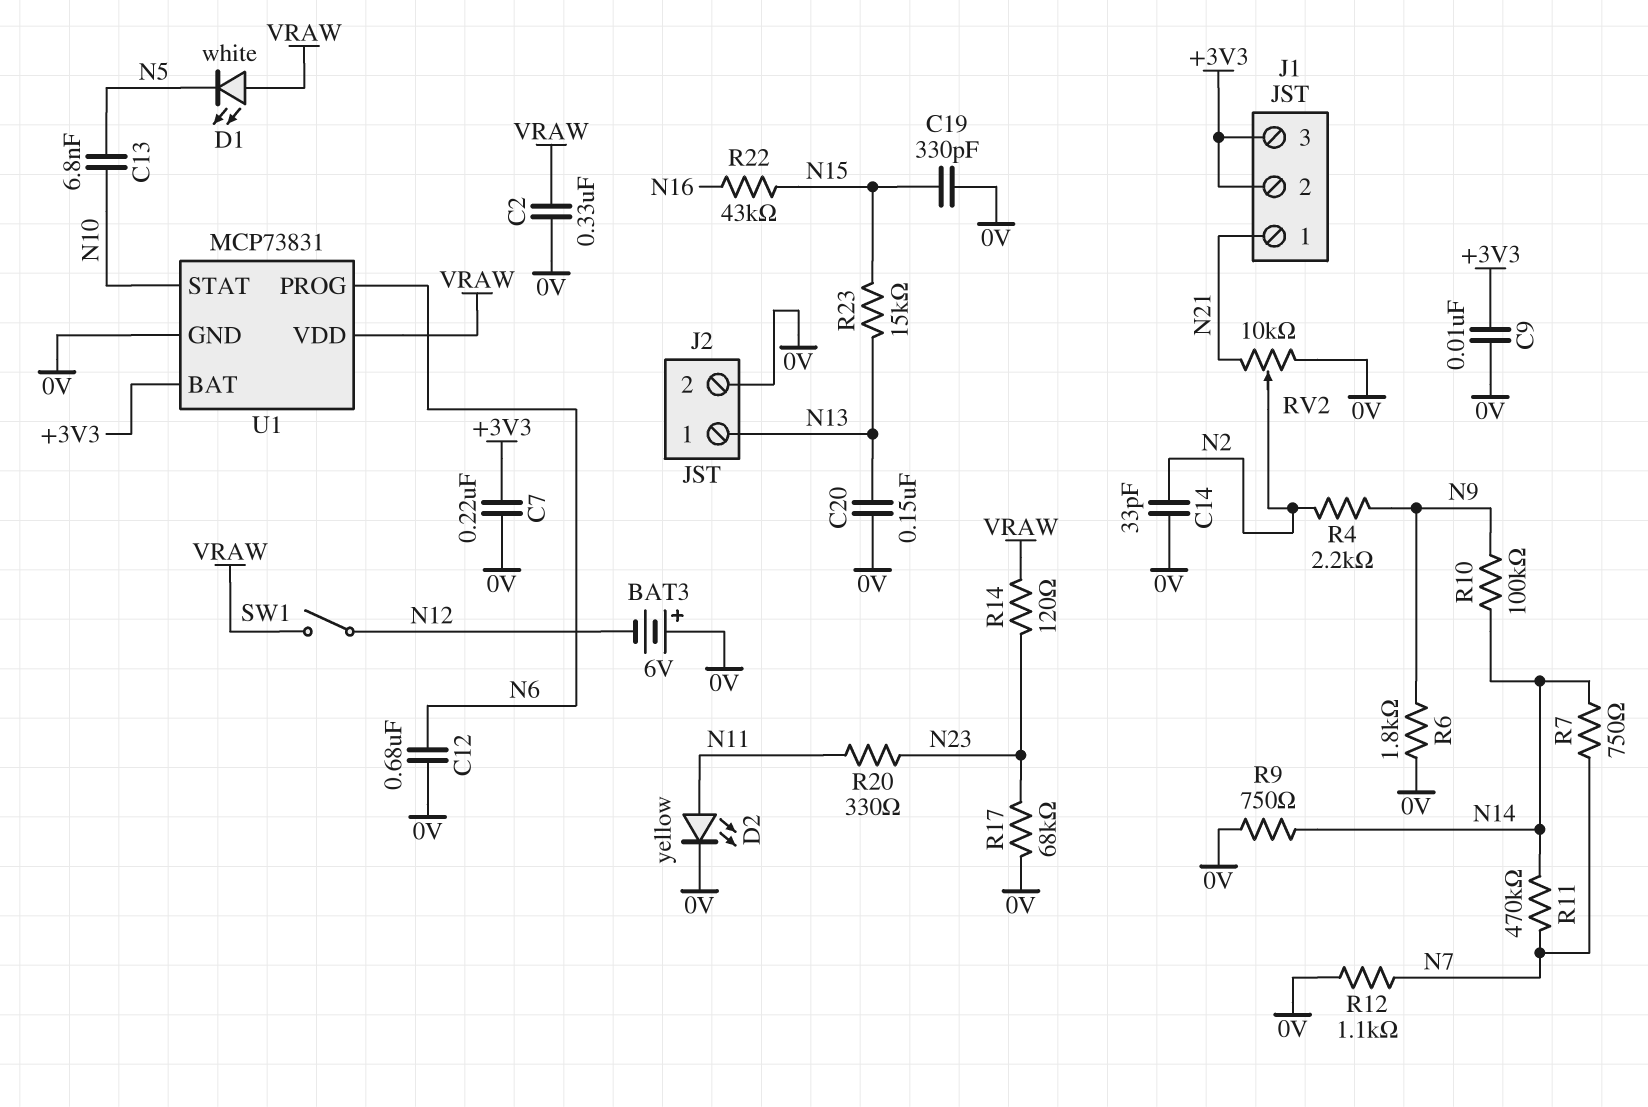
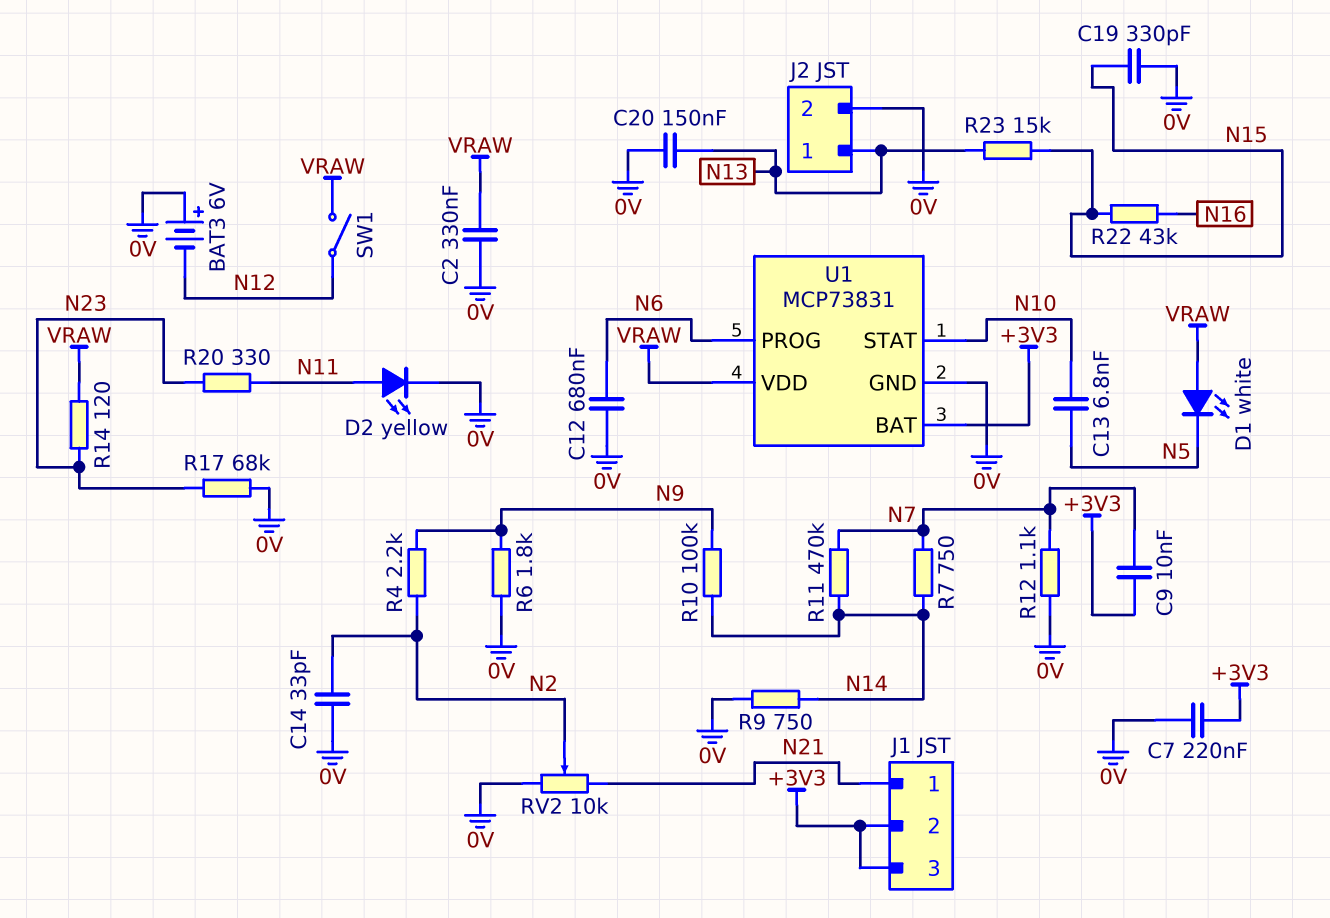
C9: 10nF (+3V3, 0V) -> 10nF (+3V3, N7)

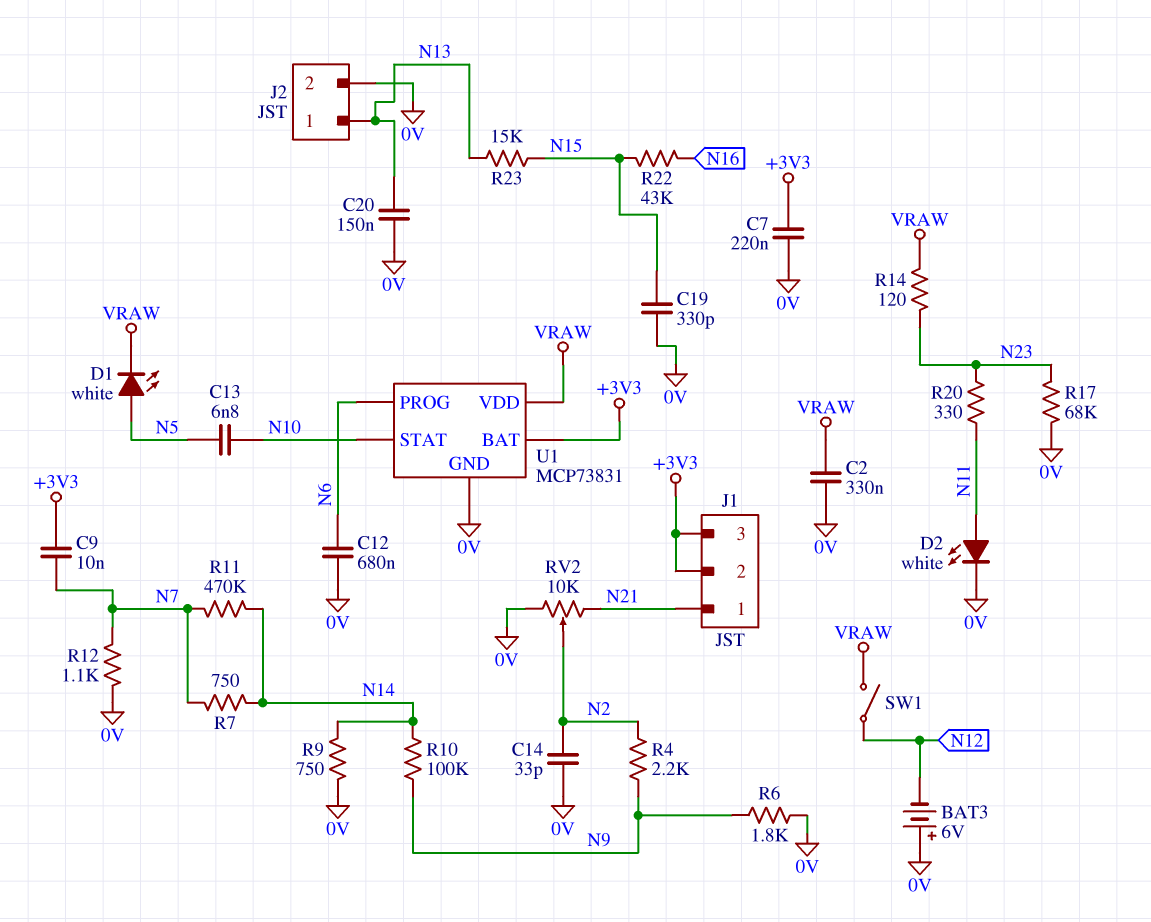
D1: LED white (A VRAW, K N5) -> LED white (A N5, K VRAW)
D2: LED yellow (A N11, K 0V) -> LED white (A N11, K 0V)

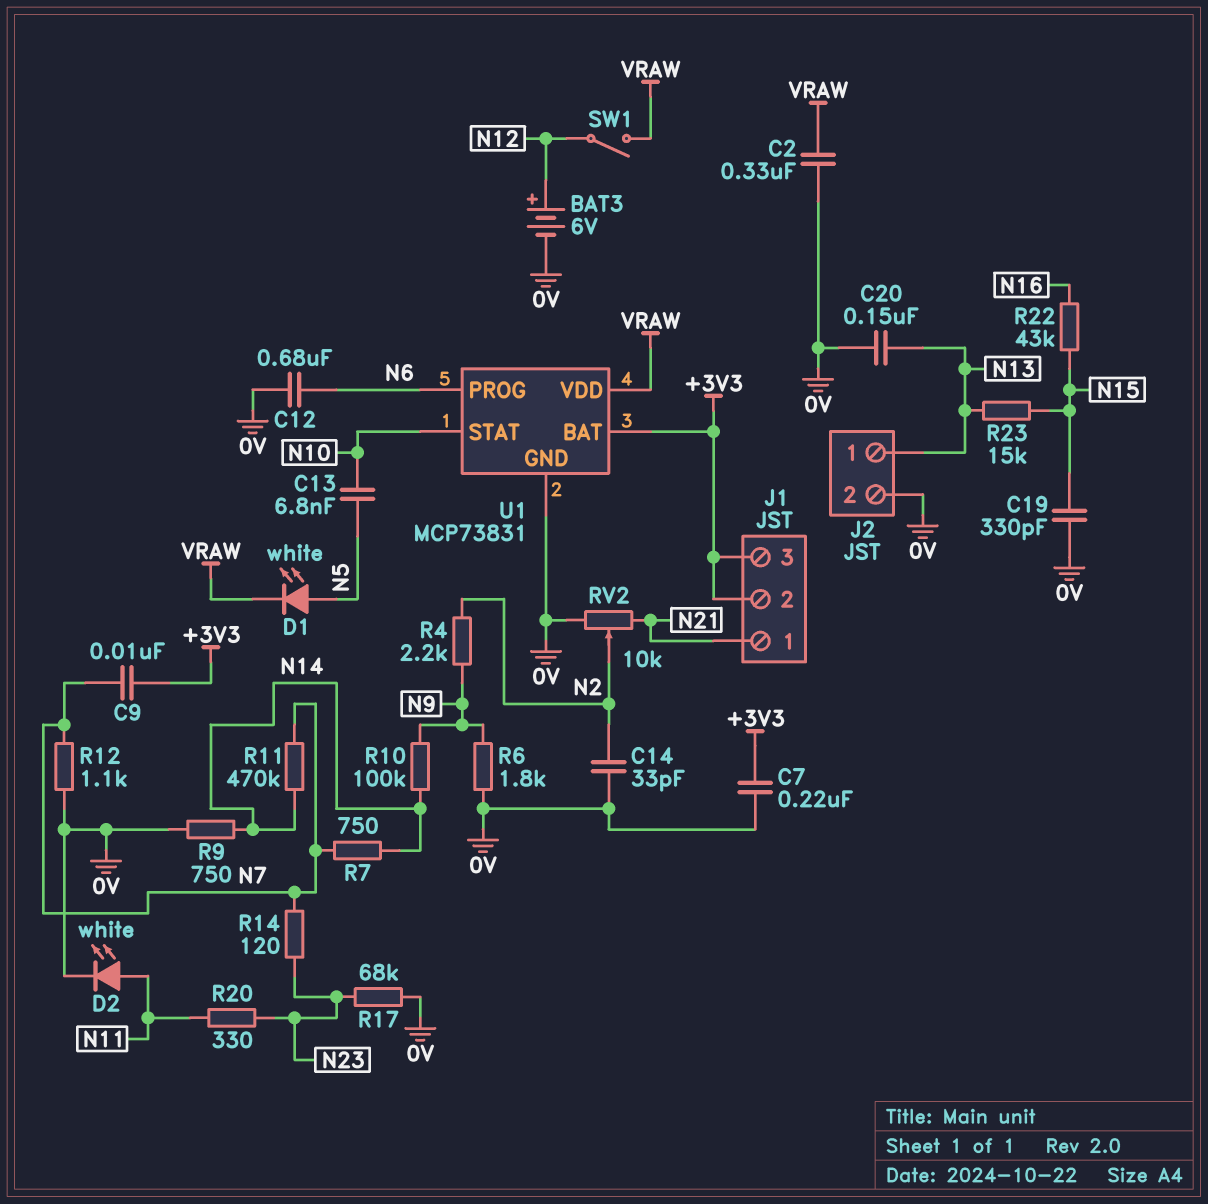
BAT3: 6V (plus 0V, minus N12) -> 6V (plus N12, minus 0V)
R14: 120 (N23, VRAW) -> 120 (N7, N23)

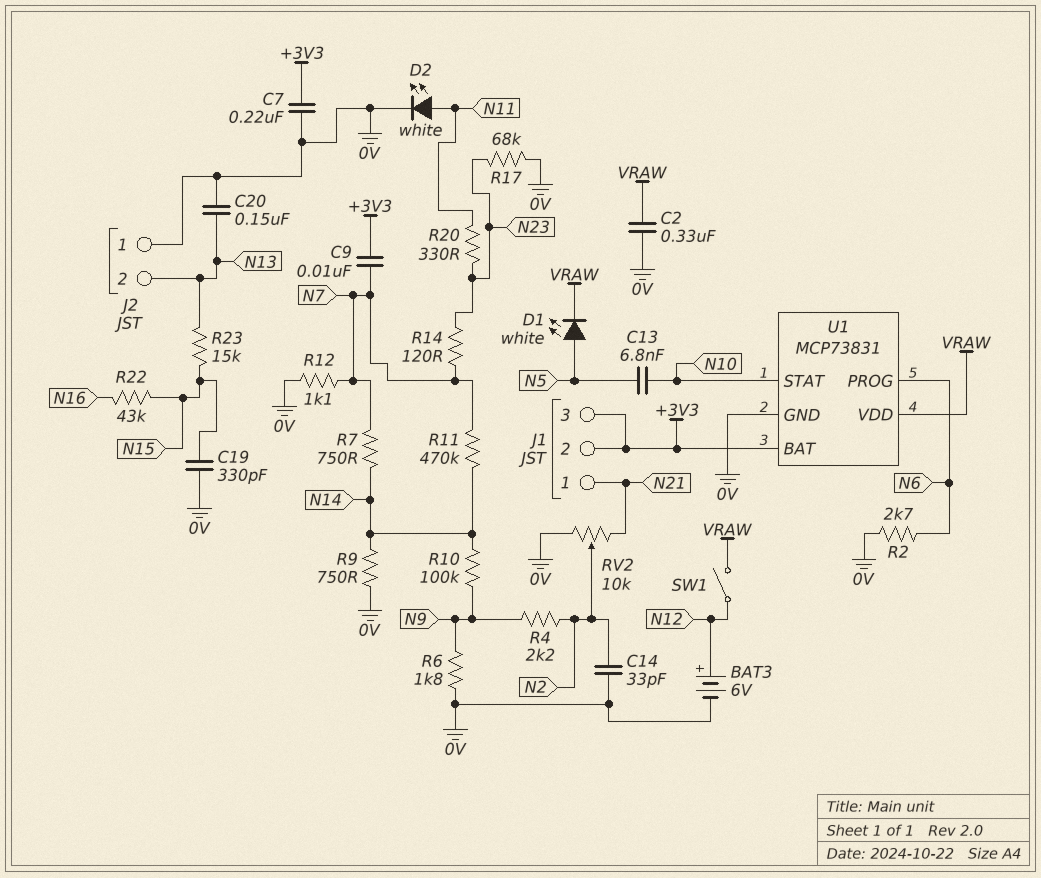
C12: 680nF (0V, N6) -> none
J2 pin 1: N13 -> 0V
J2 pin 2: 0V -> N13
R2: none -> 2.7k (0V, N6)

